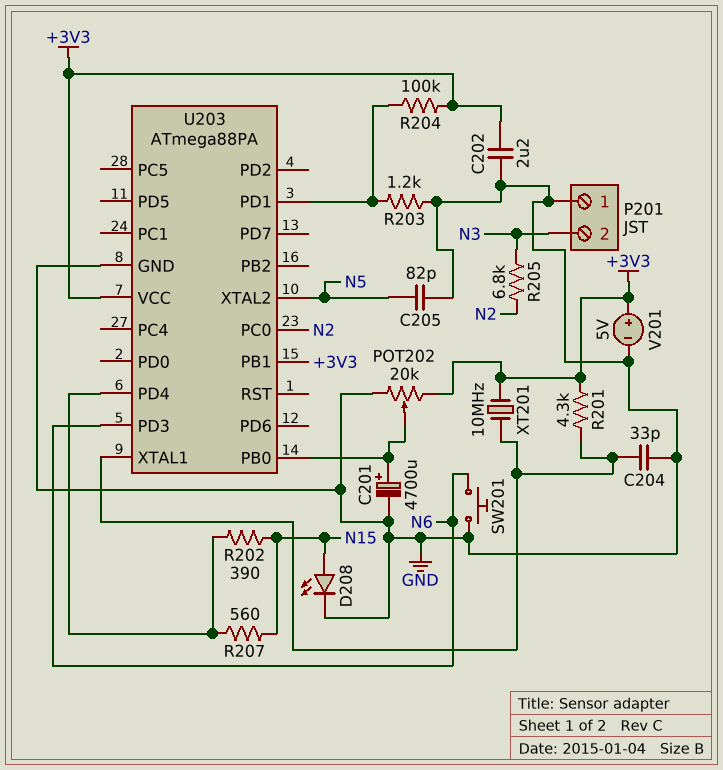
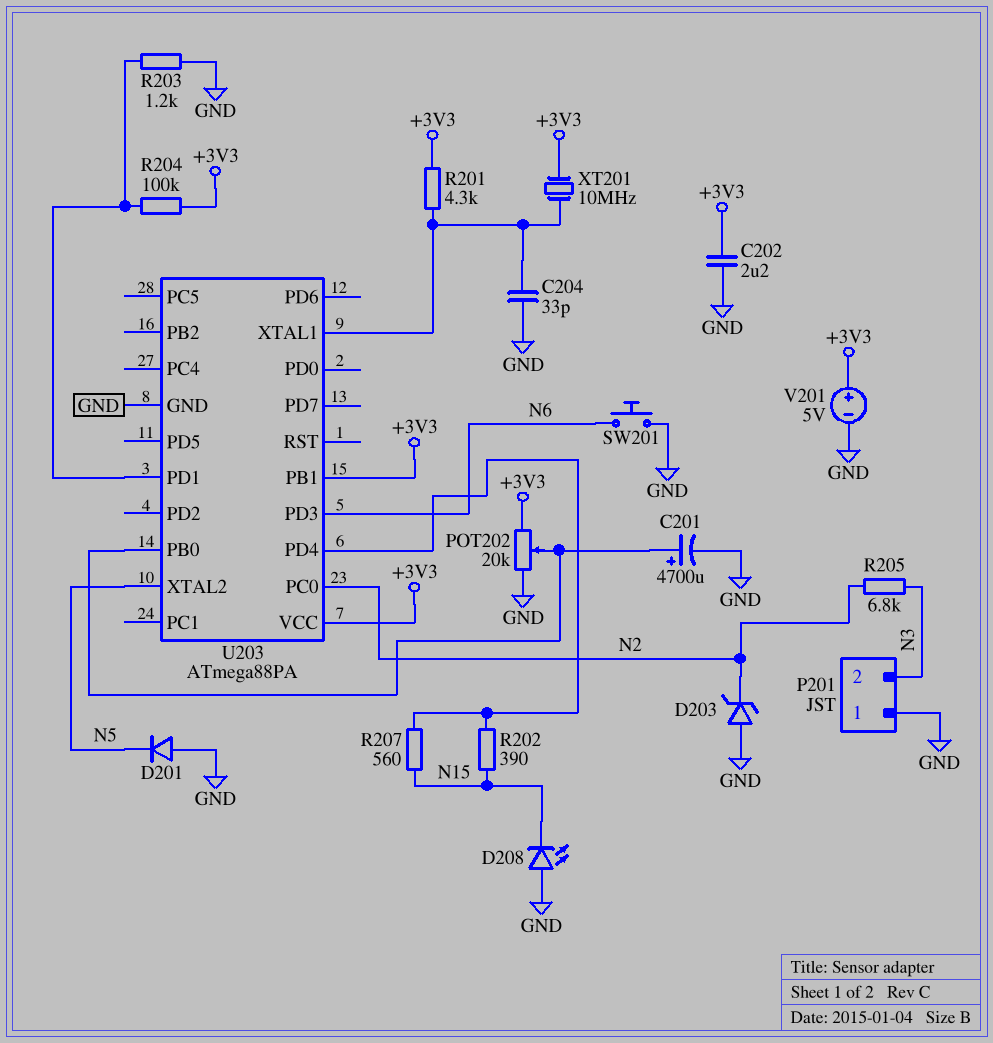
C205: 82pF (GND, N5) -> none
D201: none -> diode (A GND, K N5)
D203: none -> zener (A GND, K N2)
D208: LED (A N15, K GND) -> LED (A GND, K N15)

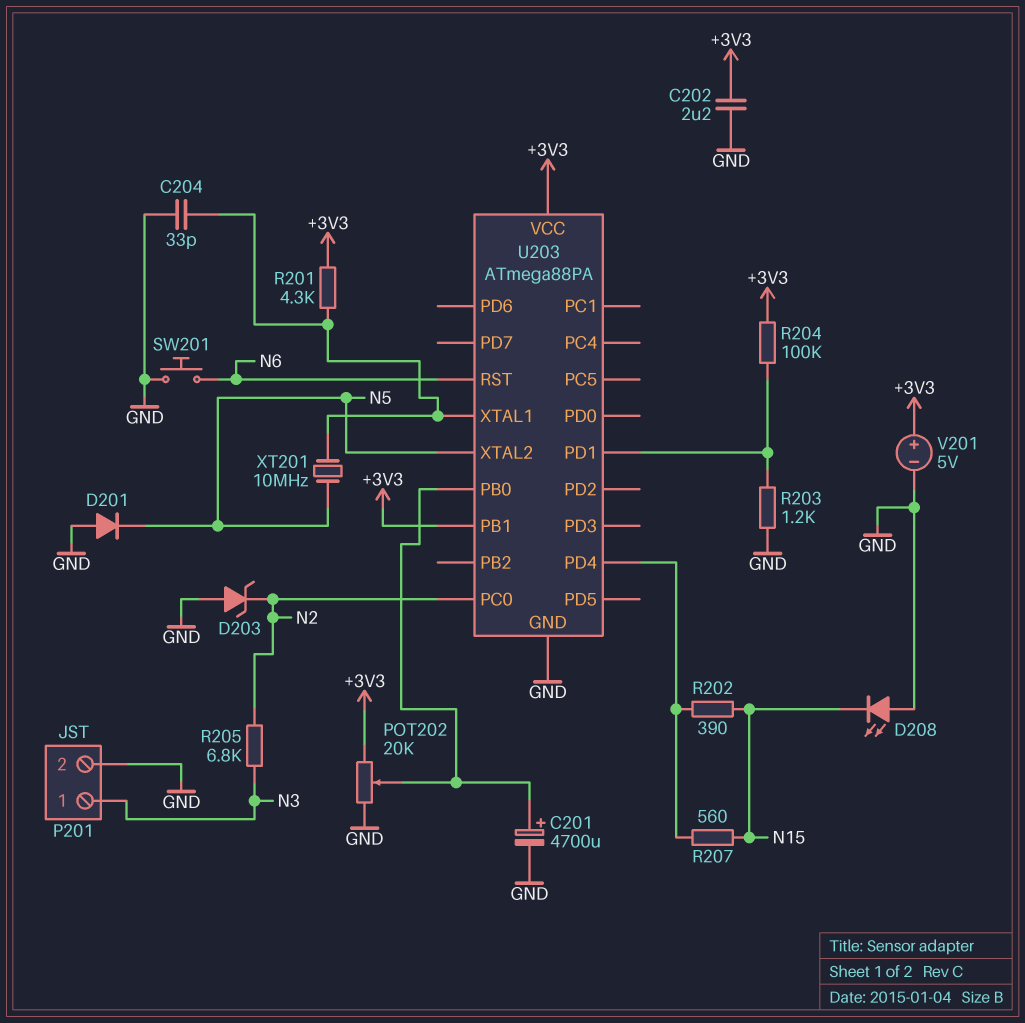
P201 pin 1: GND -> N3
P201 pin 2: N3 -> GND
U203 pin PD3: N6 -> none
U203 pin RST: none -> N6
XT201: 10MHz (+3V3, U203/XTAL1) -> 10MHz (N5, U203/XTAL1)

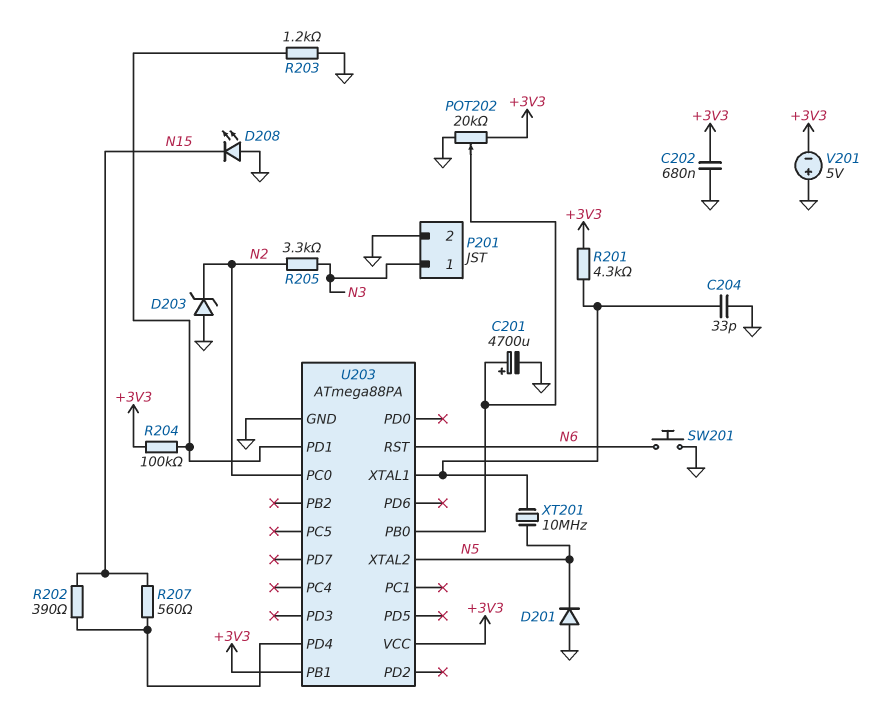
C202: 2.2uF (+3V3, GND) -> 680nF (+3V3, GND)
R205: 6.8k (N2, N3) -> 3.3k (N2, N3)
V201: 5V (plus +3V3, minus GND) -> 5V (plus GND, minus +3V3)

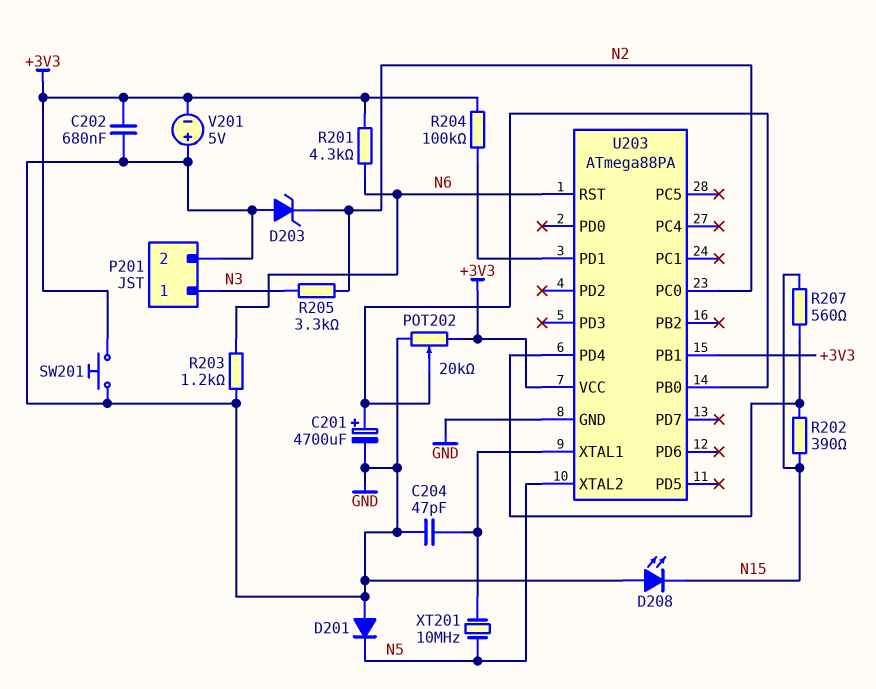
C204: 33pF (GND, U203/XTAL1) -> 47pF (GND, U203/XTAL1)
R201: 4.3k (+3V3, U203/XTAL1) -> 4.3k (+3V3, N6)
R203: 1.2k (GND, U203/PD1) -> 1.2k (GND, N6)
SW201: button (GND, N6) -> button (+3V3, GND)

